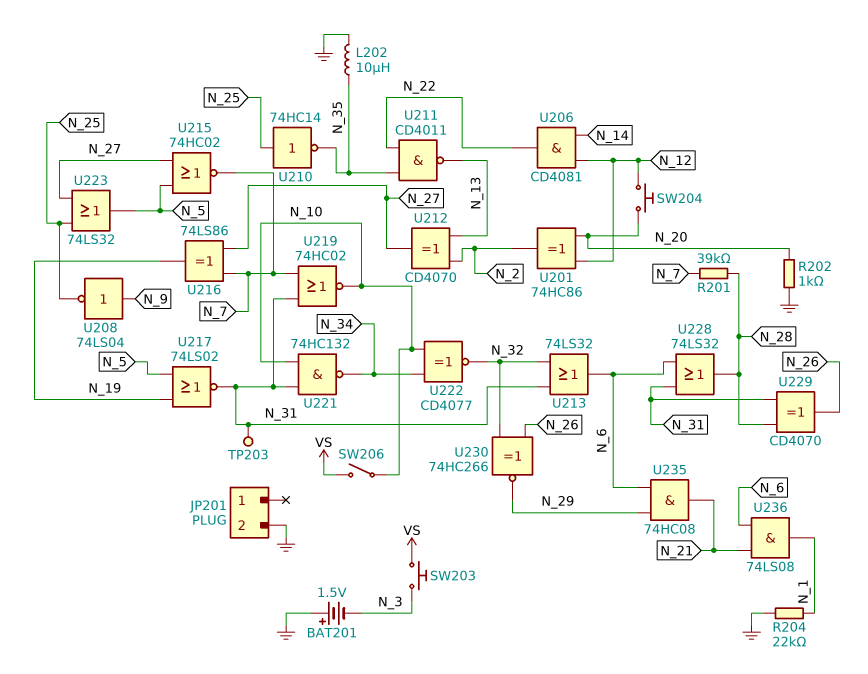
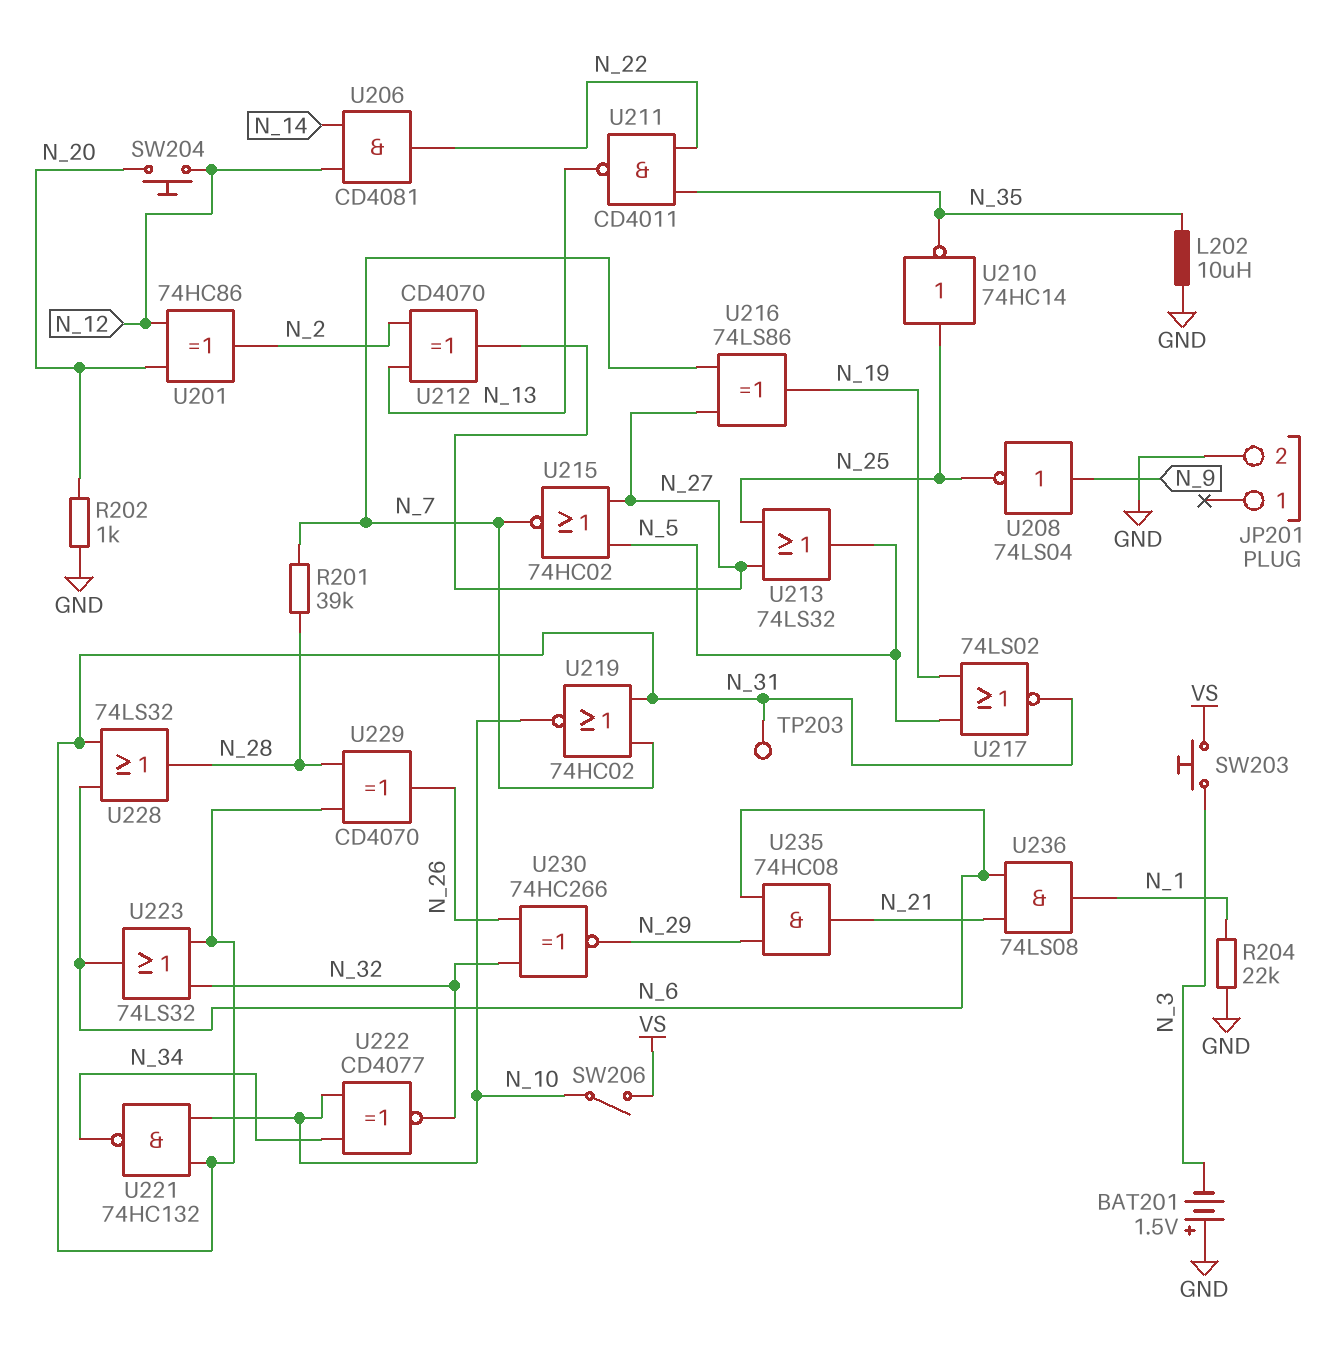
U213: OR 74LS32 (in N_31, in N_32, out N_6) -> OR 74LS32 (in N_25, in N_27, out N_5)
U223: OR 74LS32 (in N_25, in N_27, out N_5) -> OR 74LS32 (in N_31, in N_32, out N_6)

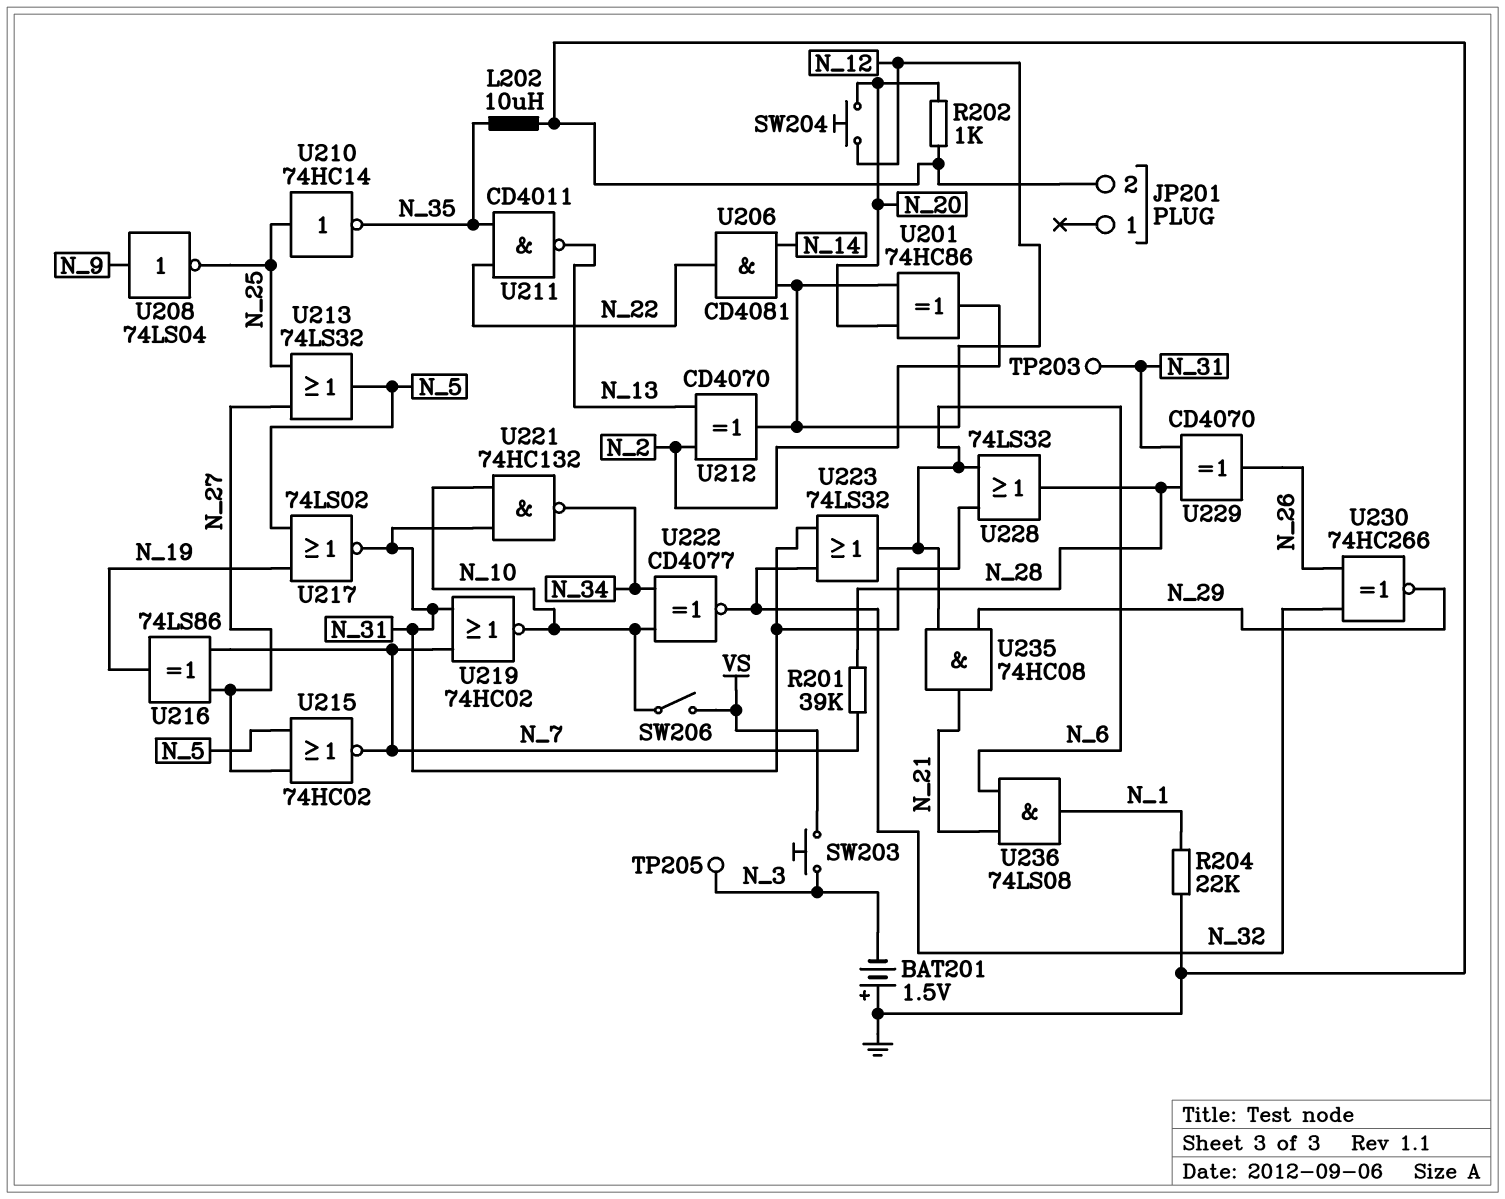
TP205: none -> test point (N_3)
U212: XOR CD4070 (in N_2, in N_13, out N_27) -> XOR CD4070 (in N_2, in N_13, out N_12)

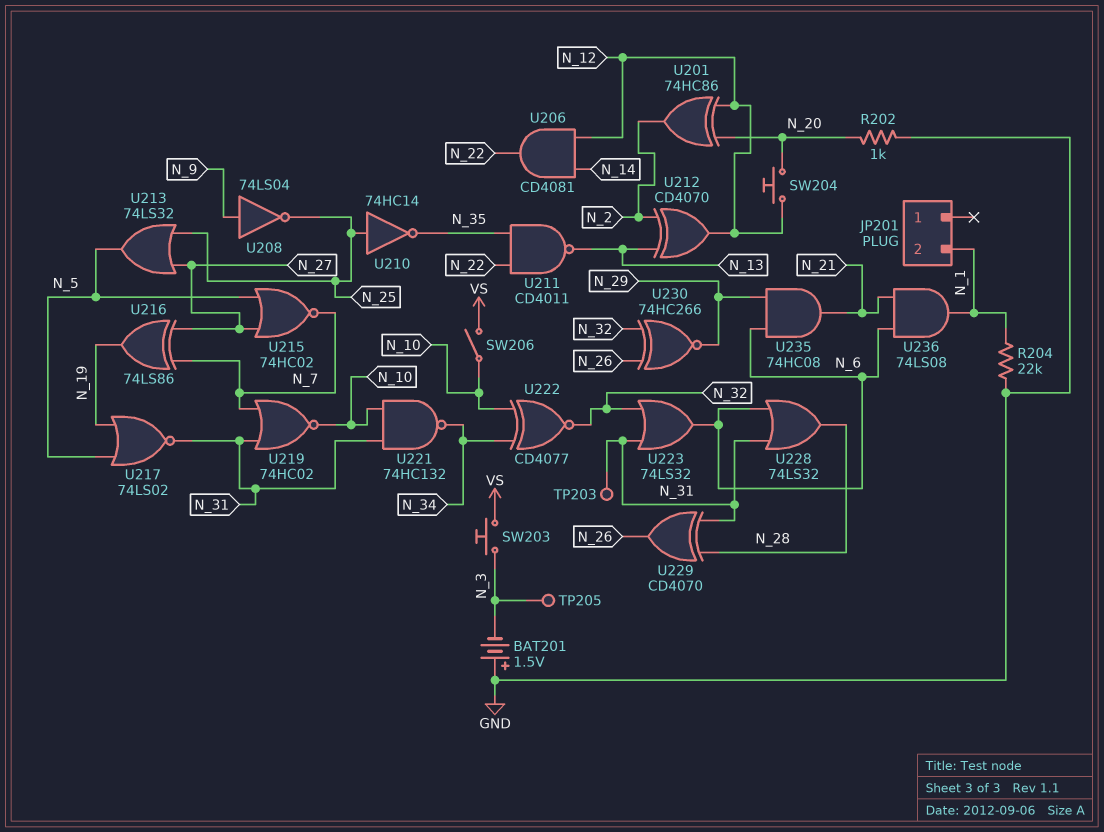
JP201 pin 2: GND -> N_1
L202: 10uH (GND, N_35) -> none
R201: 39k (N_7, N_28) -> none

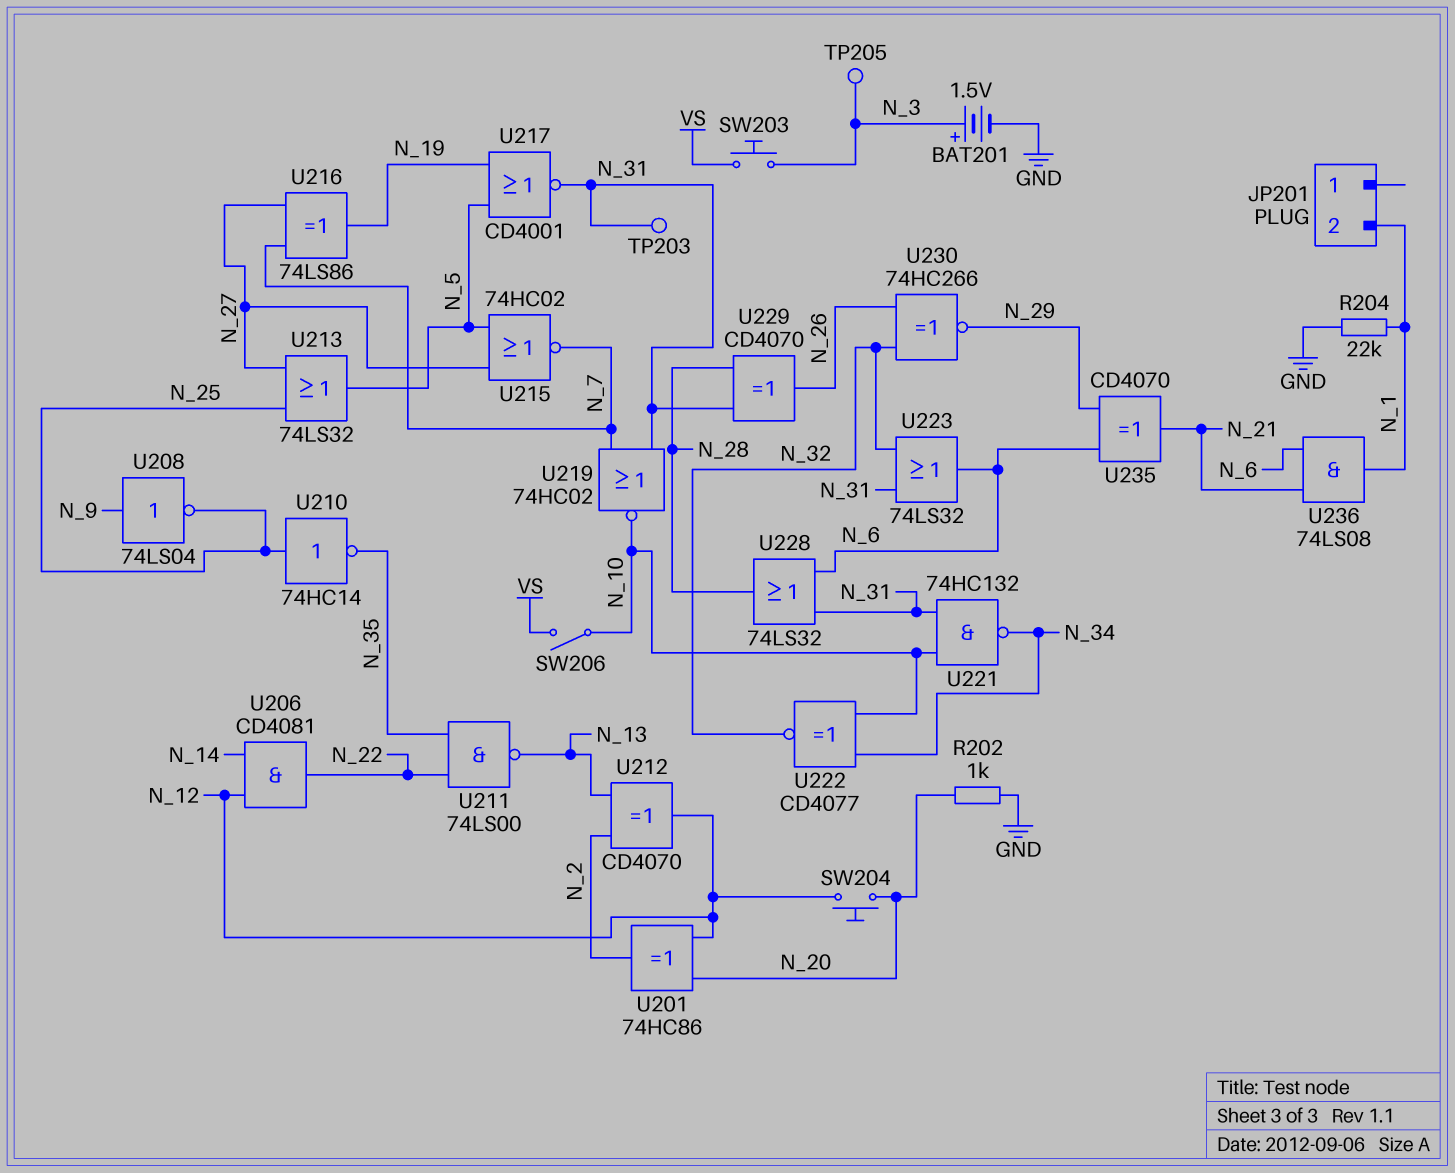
BAT201: 1.5V (plus GND, minus N_3) -> 1.5V (plus N_3, minus GND)
U211: NAND CD4011 (in N_22, in N_35, out N_13) -> NAND 74LS00 (in N_22, in N_35, out N_13)
U217: NOR 74LS02 (in N_5, in N_19, out N_31) -> NOR CD4001 (in N_5, in N_19, out N_31)
U235: AND 74HC08 (in N_6, in N_29, out N_21) -> XOR CD4070 (in N_6, in N_29, out N_21)

